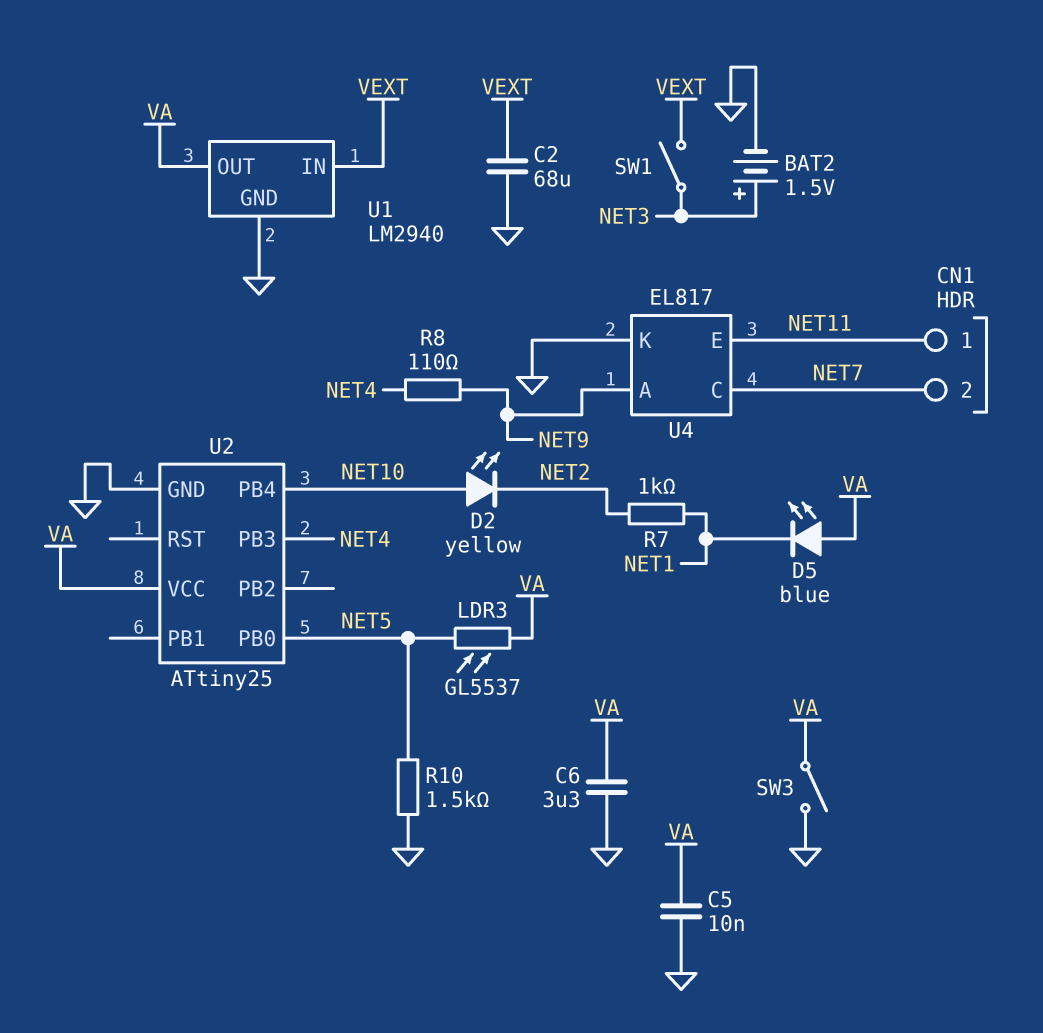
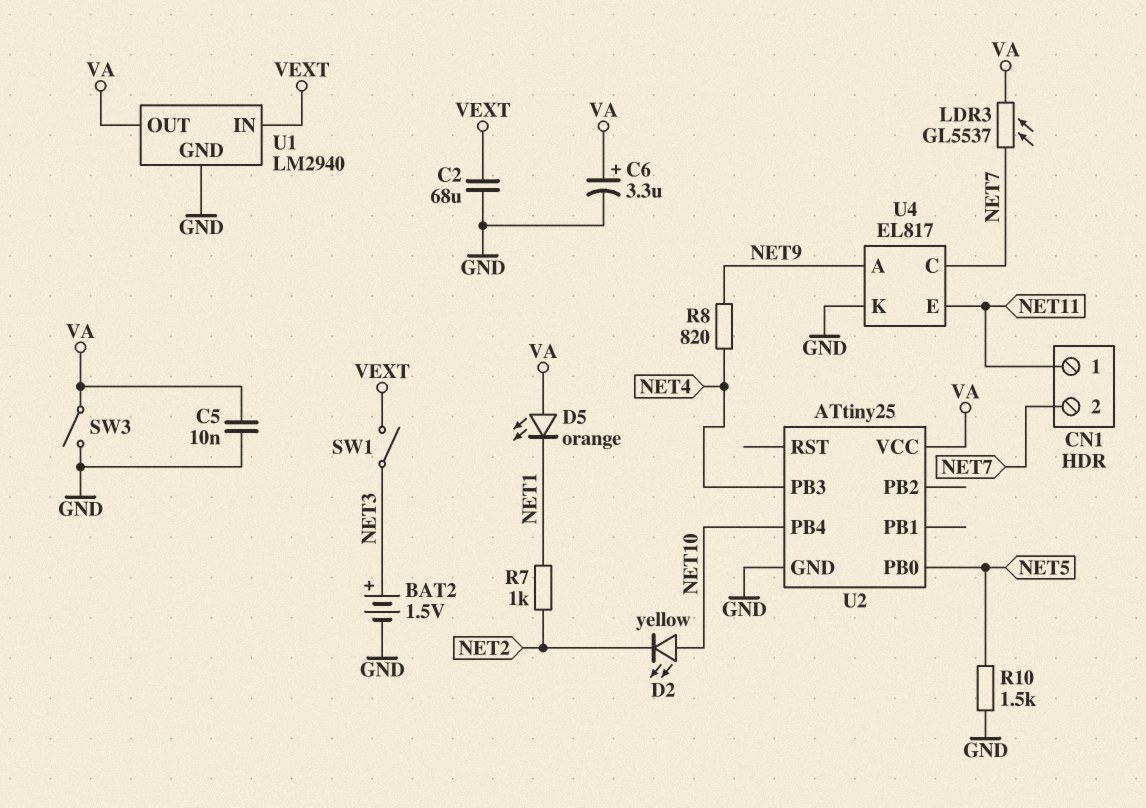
C6: 3.3uF (GND, VA) -> 3.3uF (plus VA, minus GND)
D5: LED blue (A VA, K NET1) -> LED orange (A VA, K NET1)
LDR3: GL5537 (NET5, VA) -> GL5537 (NET7, VA)
R8: 110 (NET4, NET9) -> 820 (NET4, NET9)

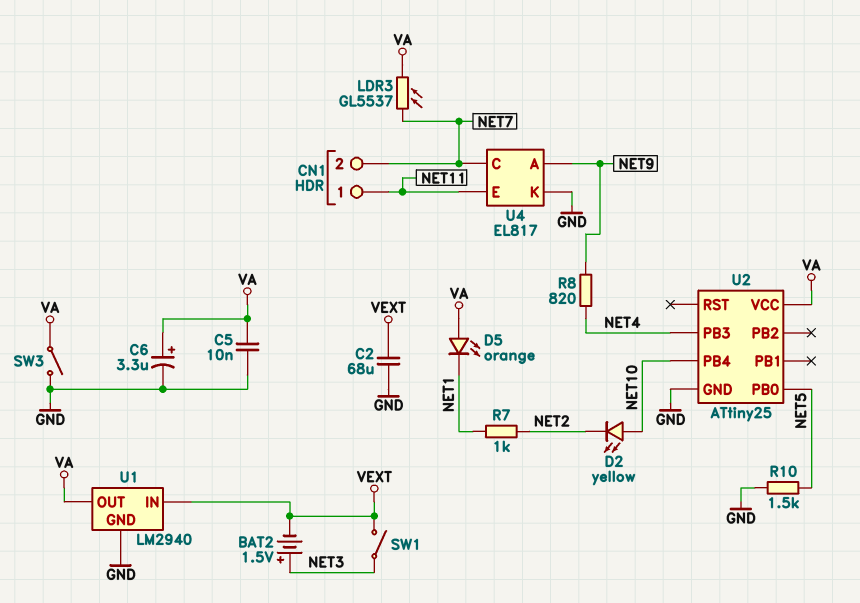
BAT2: 1.5V (plus NET3, minus GND) -> 1.5V (plus NET3, minus VEXT)

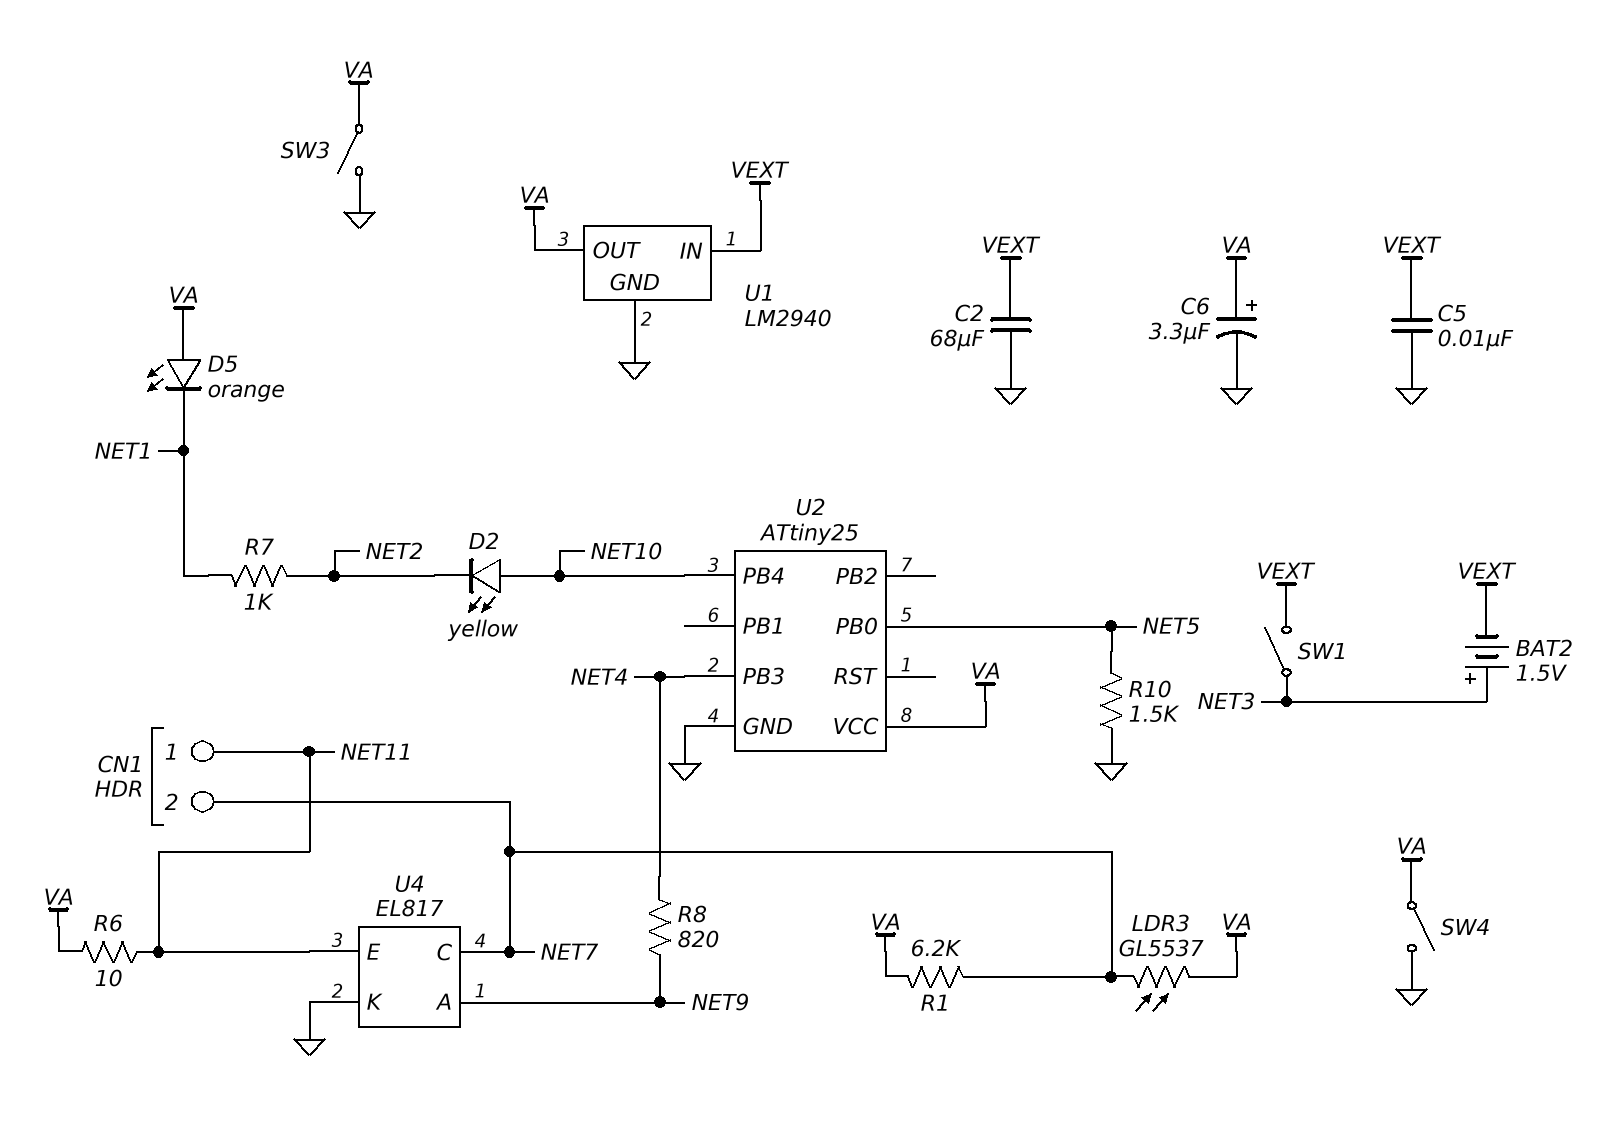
C5: 10nF (GND, VA) -> 10nF (GND, VEXT)
R1: none -> 6.2k (NET7, VA)
R6: none -> 10 (NET11, VA)
SW4: none -> switch (GND, VA)

